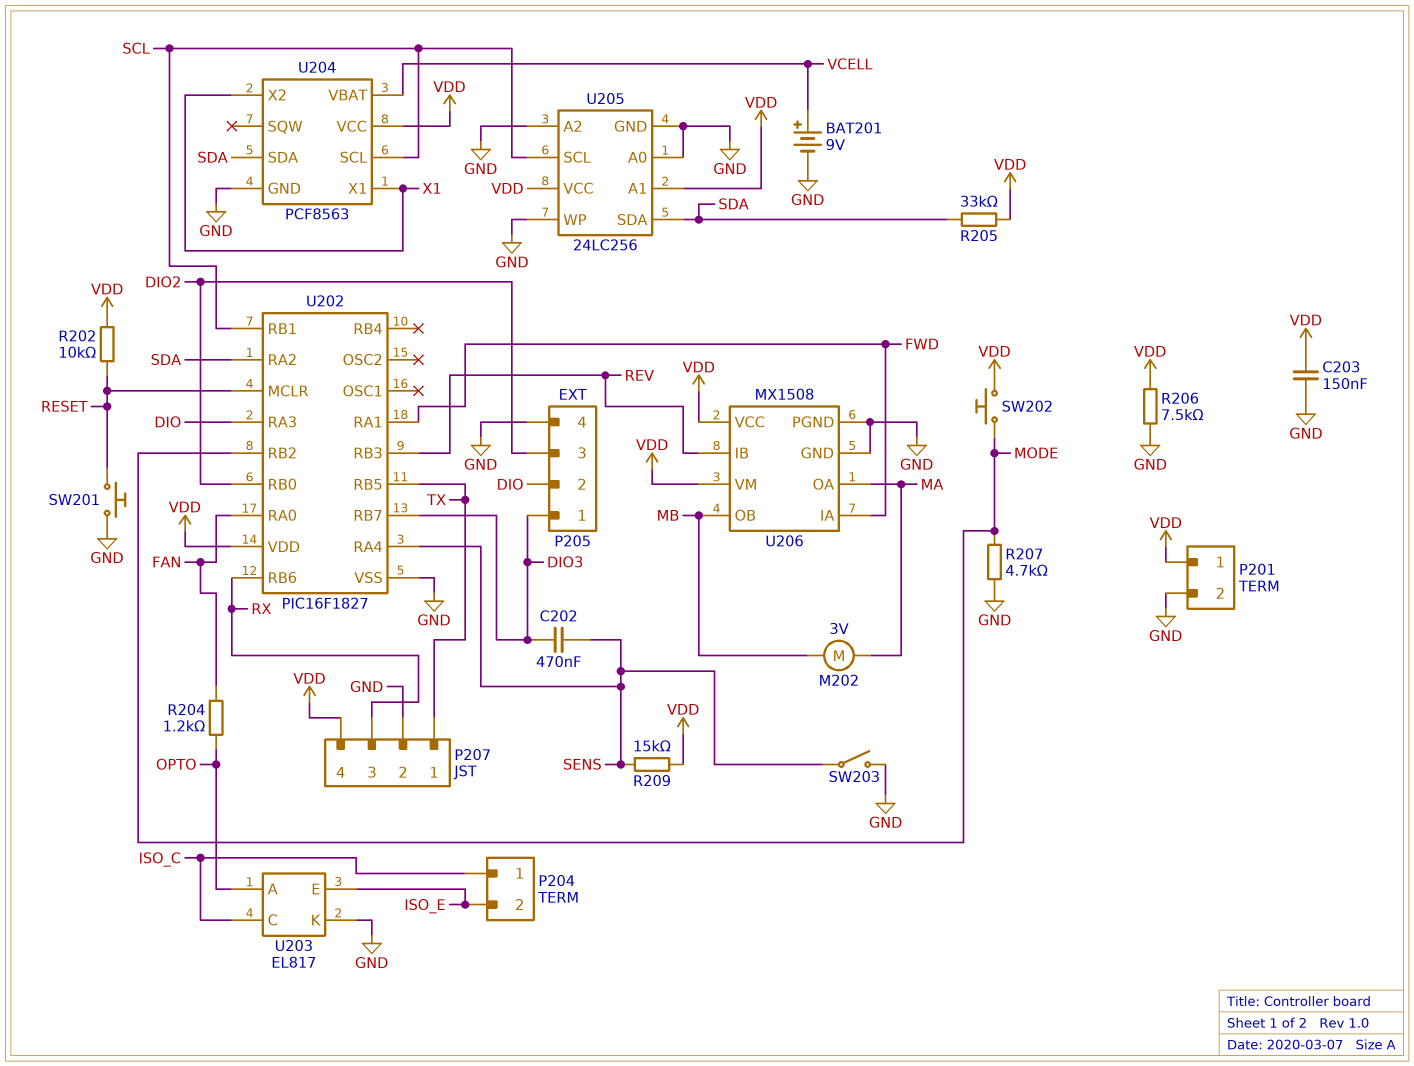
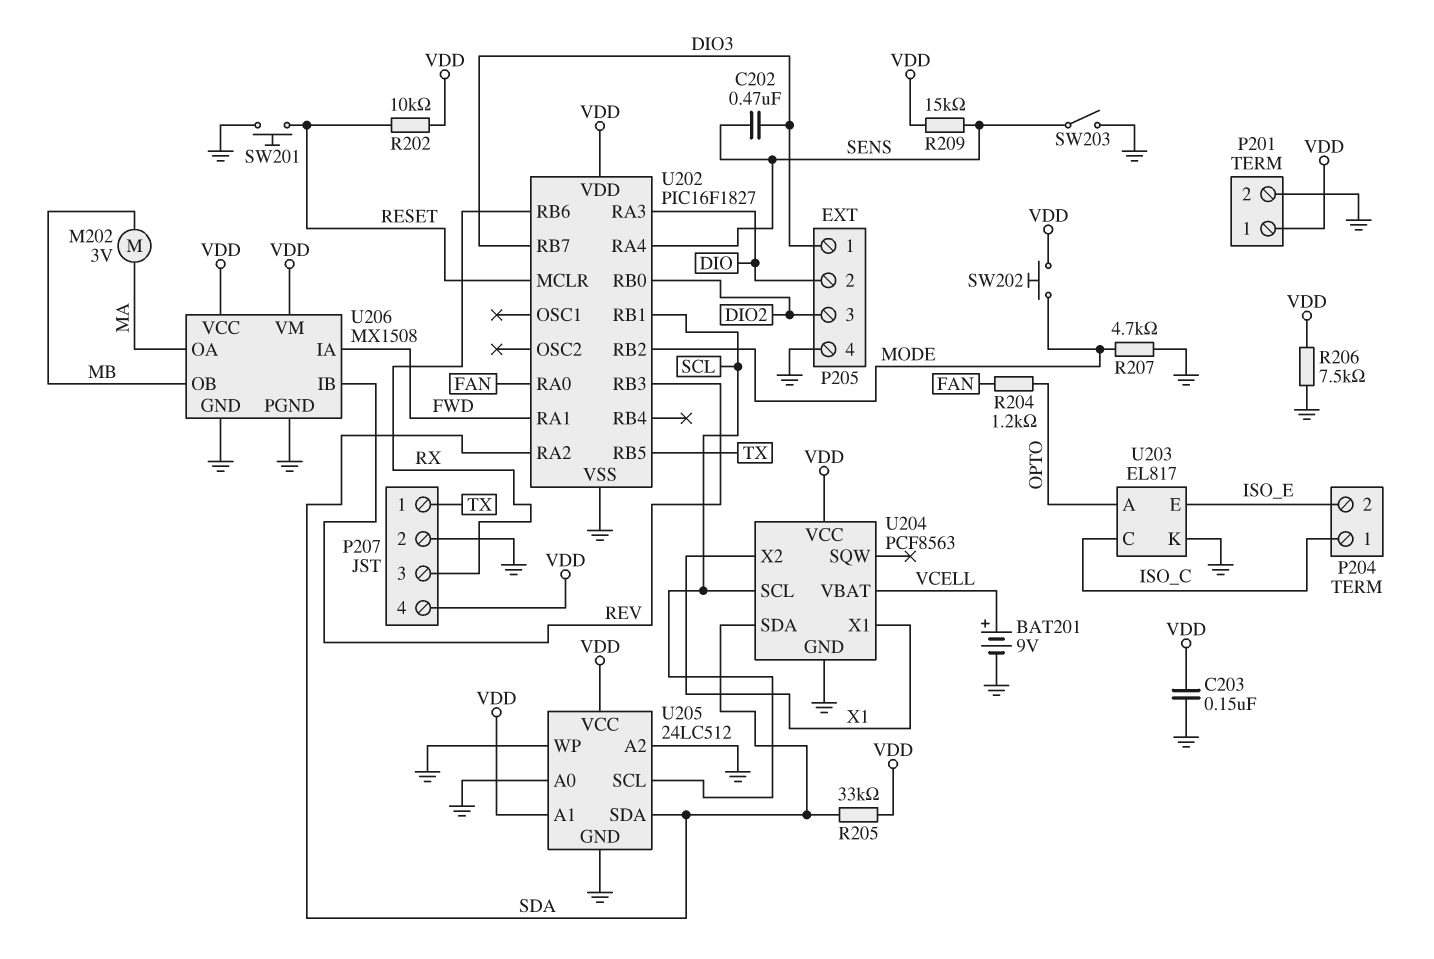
U205: 24LC256 -> 24LC512

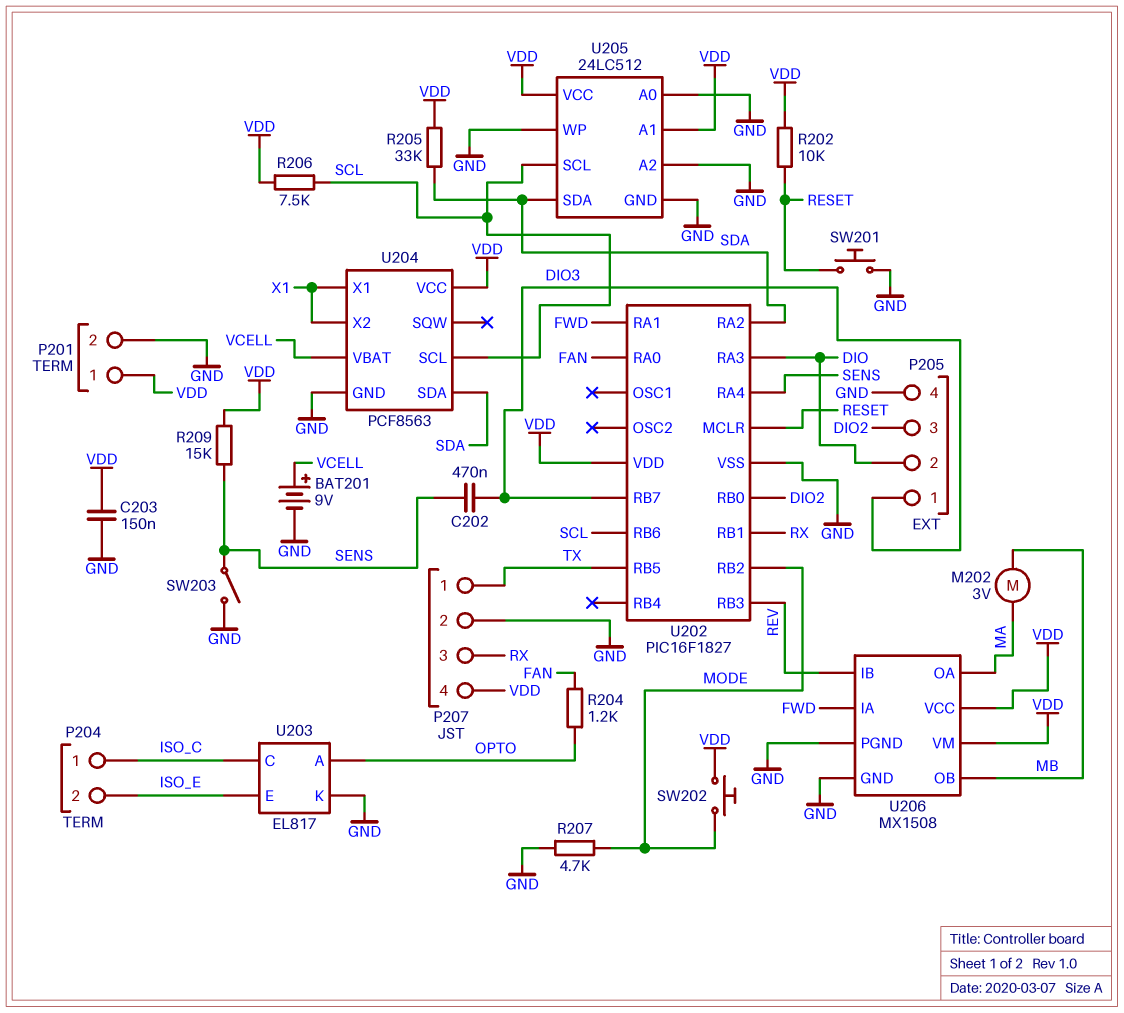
R206: 7.5k (GND, VDD) -> 7.5k (SCL, VDD)
U202 pin RB1: SCL -> RX
U202 pin RB6: RX -> SCL

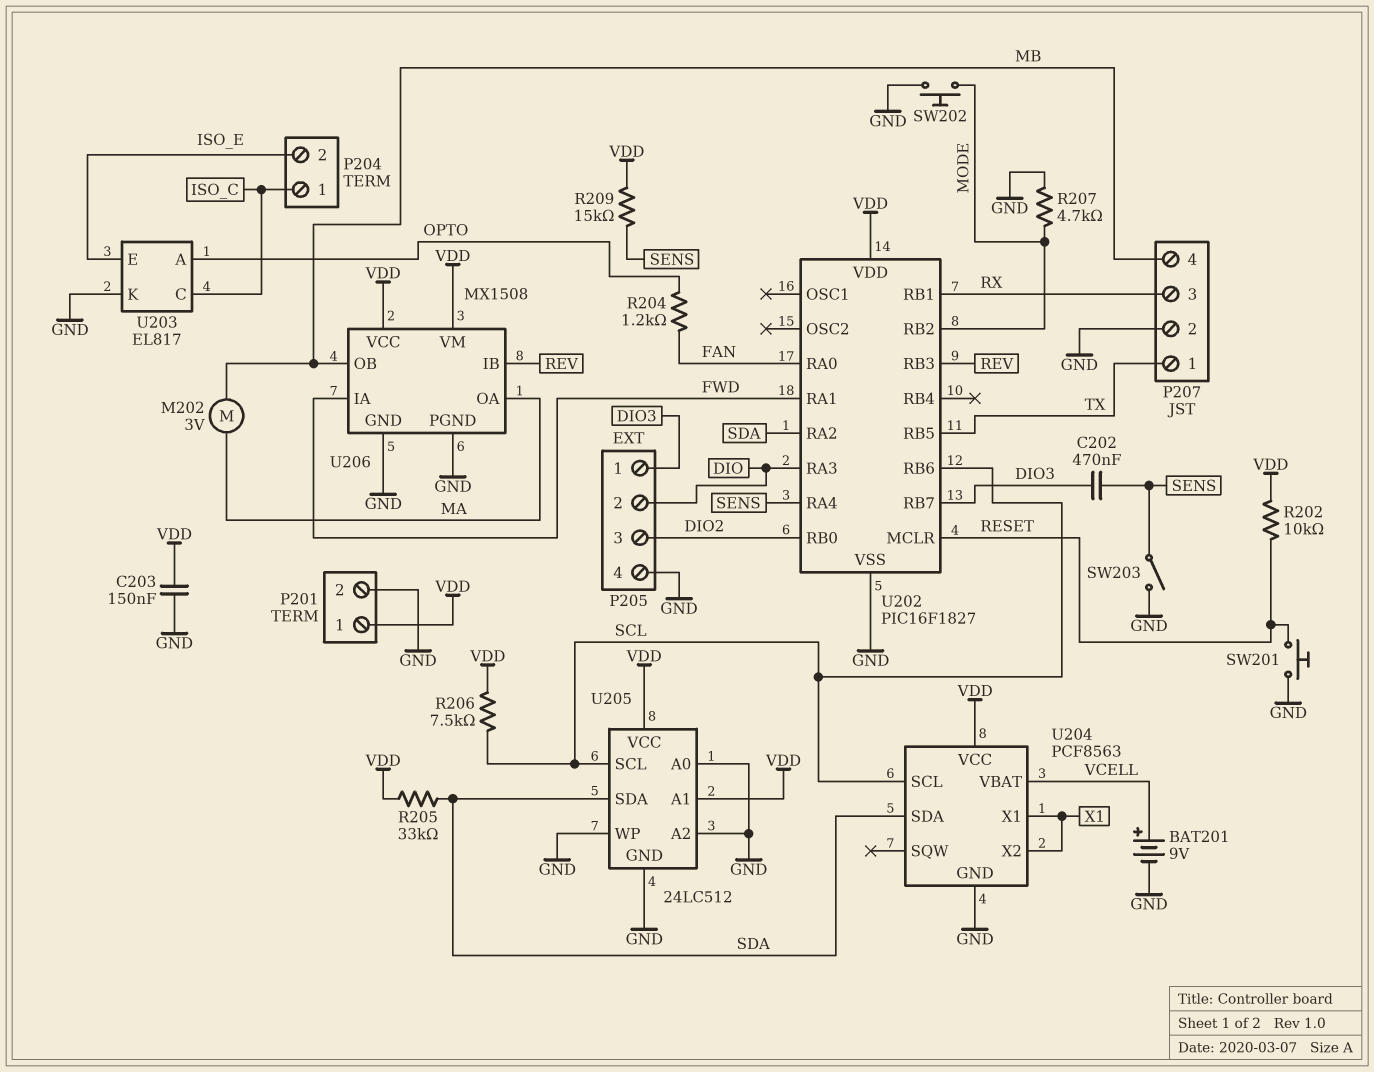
P207 pin 4: VDD -> MB
SW202: button (MODE, VDD) -> button (GND, MODE)

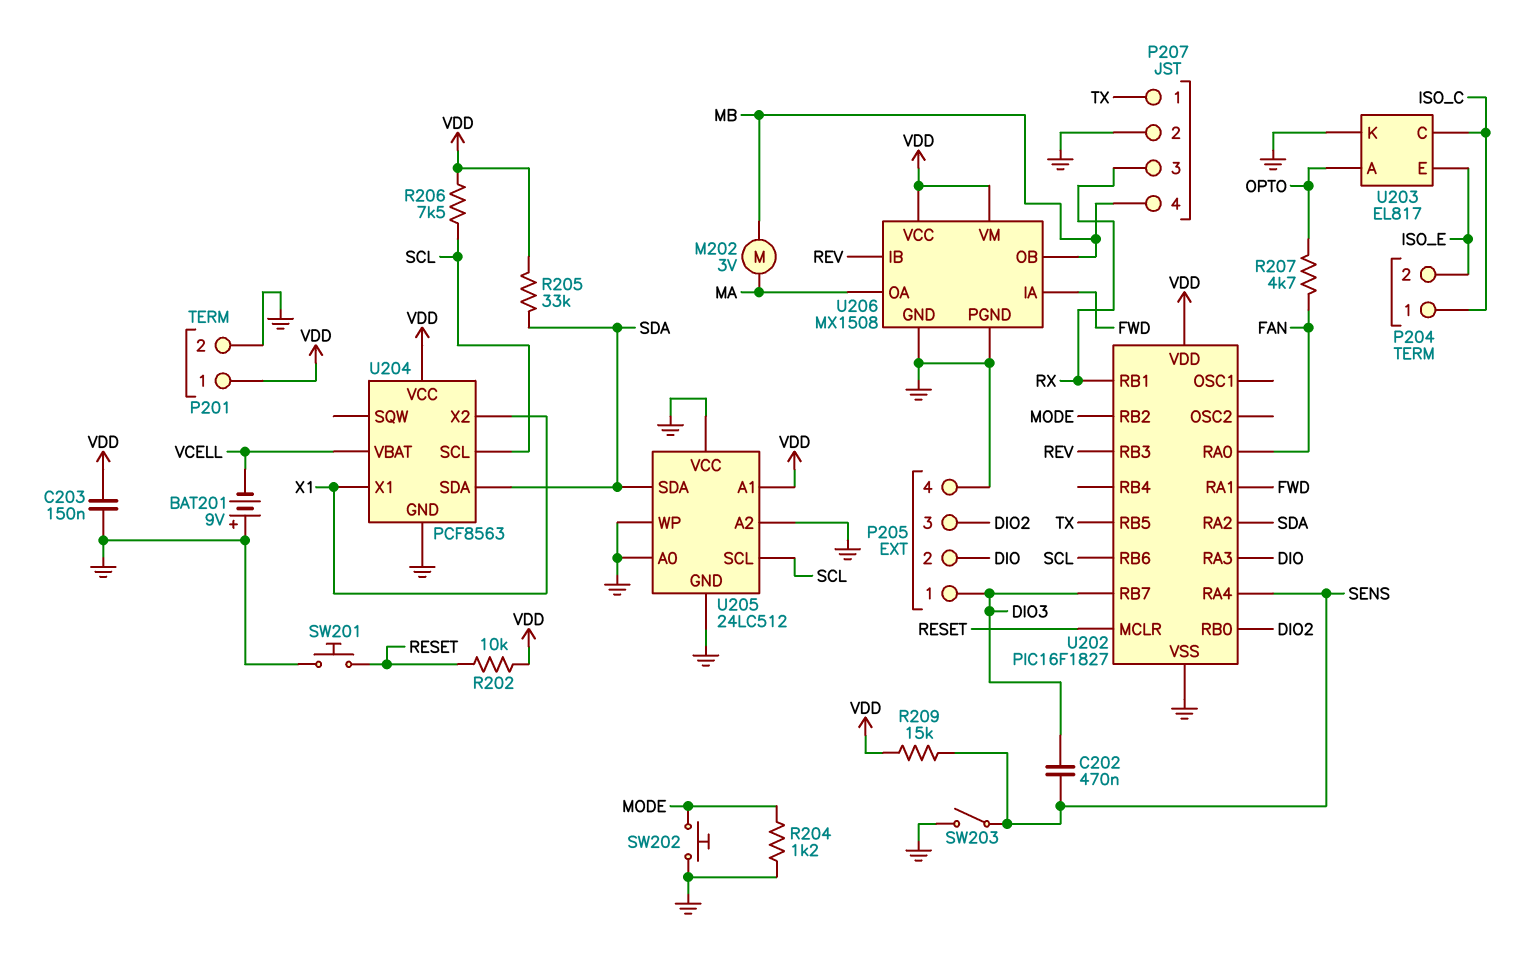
BAT201: 9V (plus VCELL, minus GND) -> 9V (plus GND, minus VCELL)
R204: 1.2k (FAN, OPTO) -> 1.2k (GND, MODE)
R207: 4.7k (GND, MODE) -> 4.7k (FAN, OPTO)
U205 pin VCC: VDD -> GND

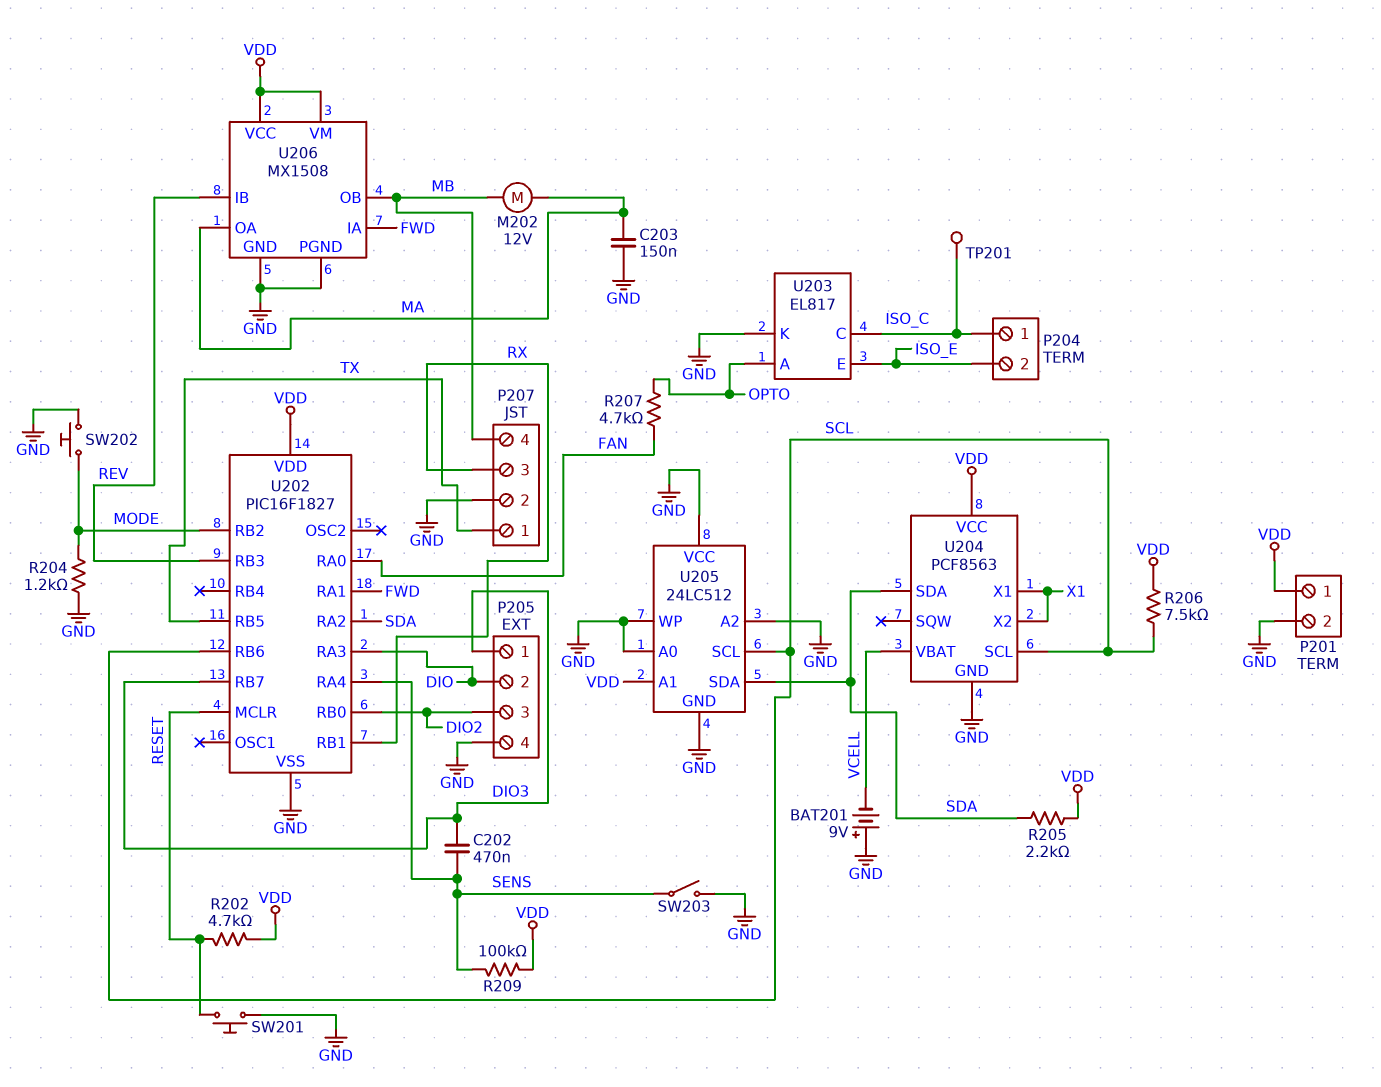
C203: 150nF (GND, VDD) -> 150nF (GND, MA)
M202: motor 3V (MA, MB) -> motor 12V (MA, MB)
R202: 10k (RESET, VDD) -> 4.7k (RESET, VDD)
R205: 33k (SDA, VDD) -> 2.2k (SDA, VDD)
R209: 15k (SENS, VDD) -> 100k (SENS, VDD)
TP201: none -> test point (ISO_C)

